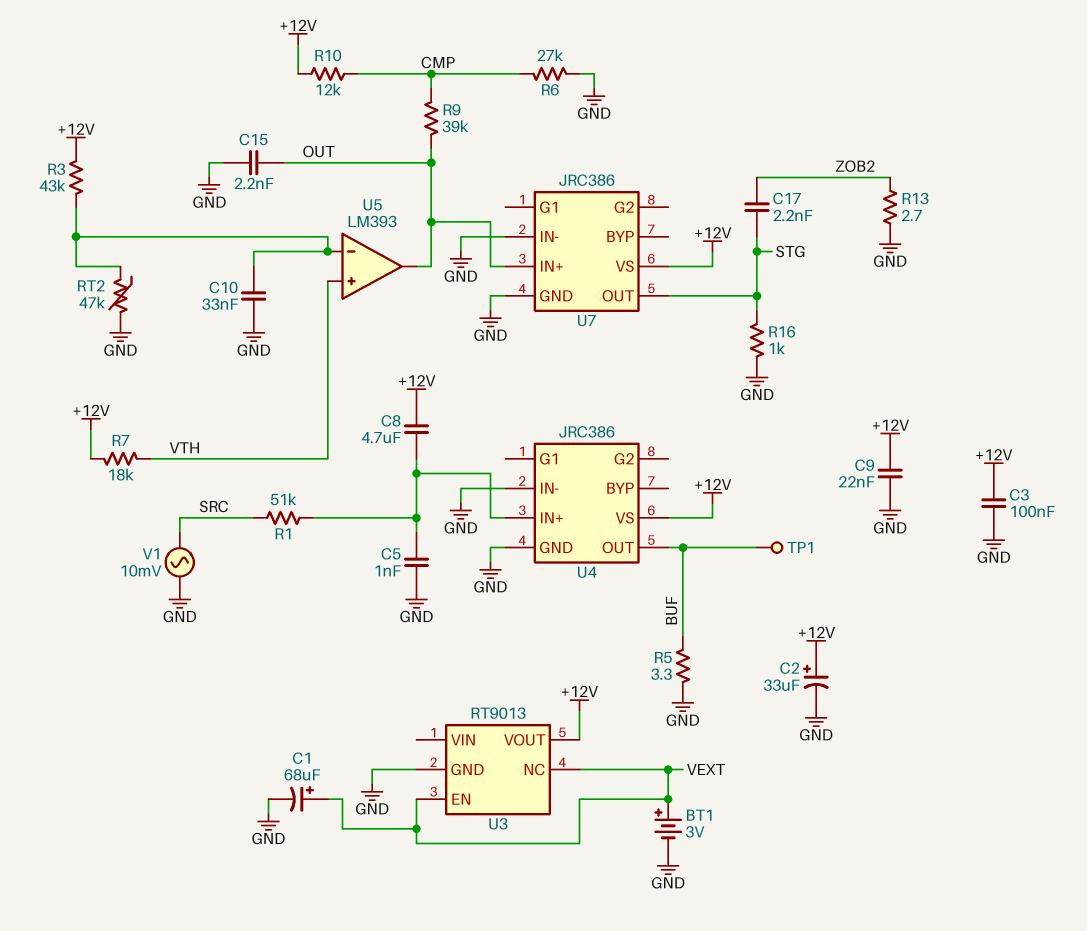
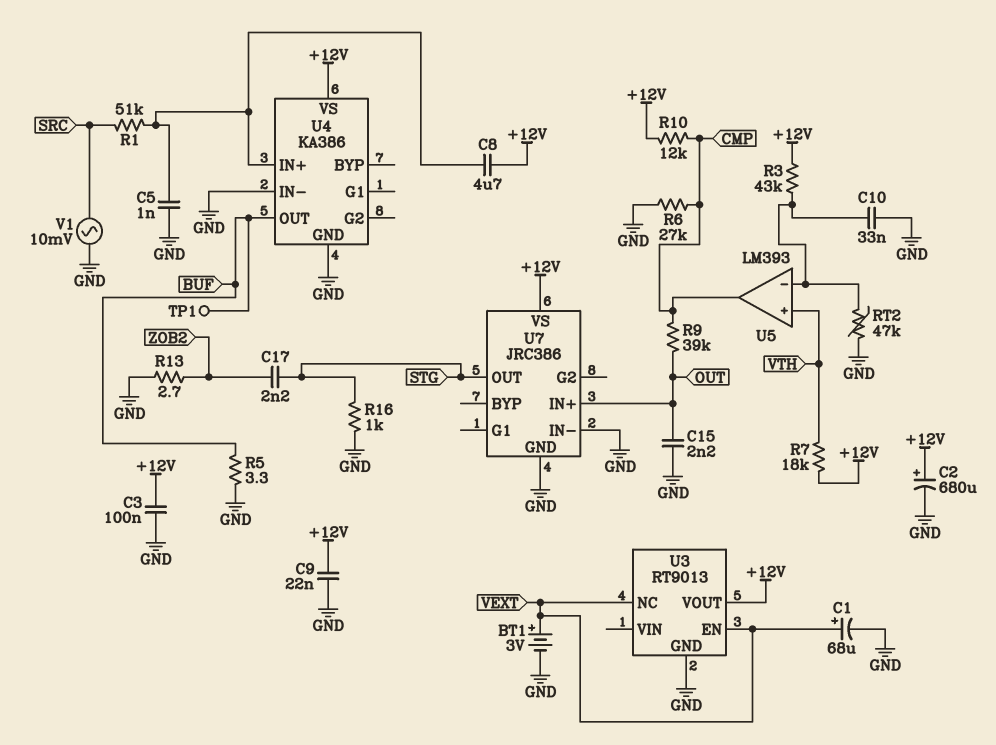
C2: 33uF (plus +12V, minus GND) -> 680uF (plus +12V, minus GND)
U4: JRC386 -> KA386
U5 pin out: OUT -> CMP

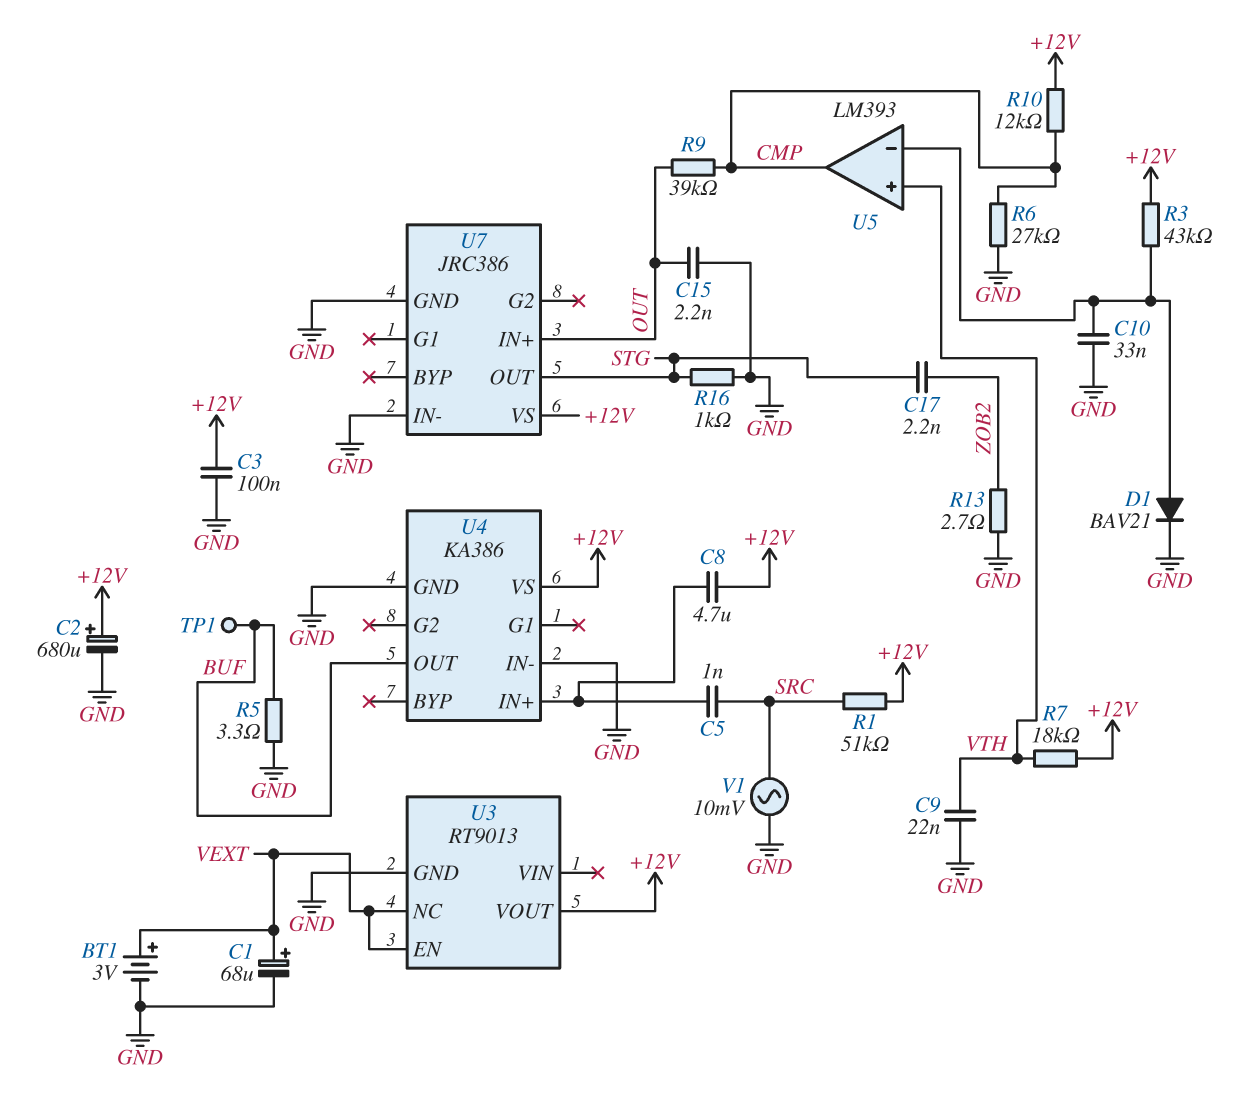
C5: 1nF (GND, U4/IN+) -> 1nF (SRC, U4/IN+)
C9: 22nF (+12V, GND) -> 22nF (GND, VTH)
D1: none -> diode BAV21 (A U5/in-, K GND)
R1: 51k (SRC, U4/IN+) -> 51k (+12V, SRC)
RT2: 47k (GND, U5/in-) -> none

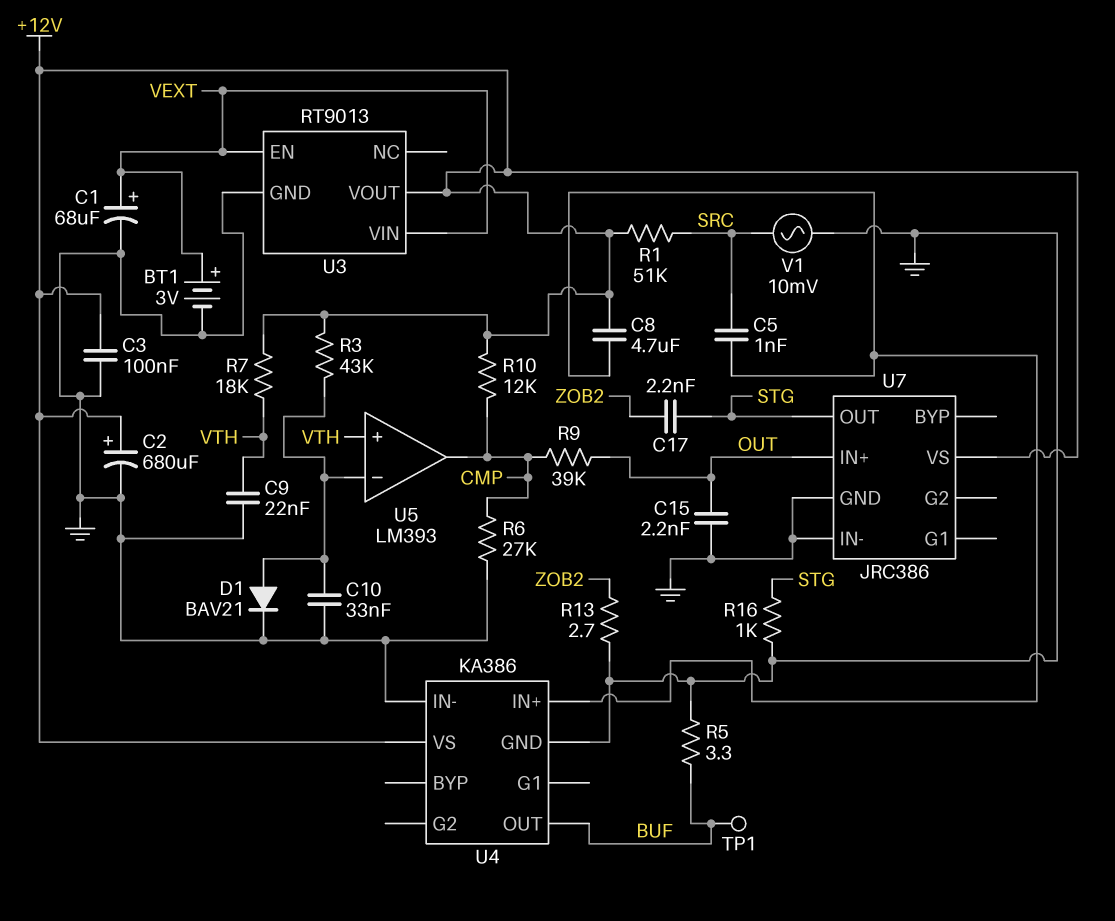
U3 pin NC: VEXT -> none
U3 pin VIN: none -> VEXT

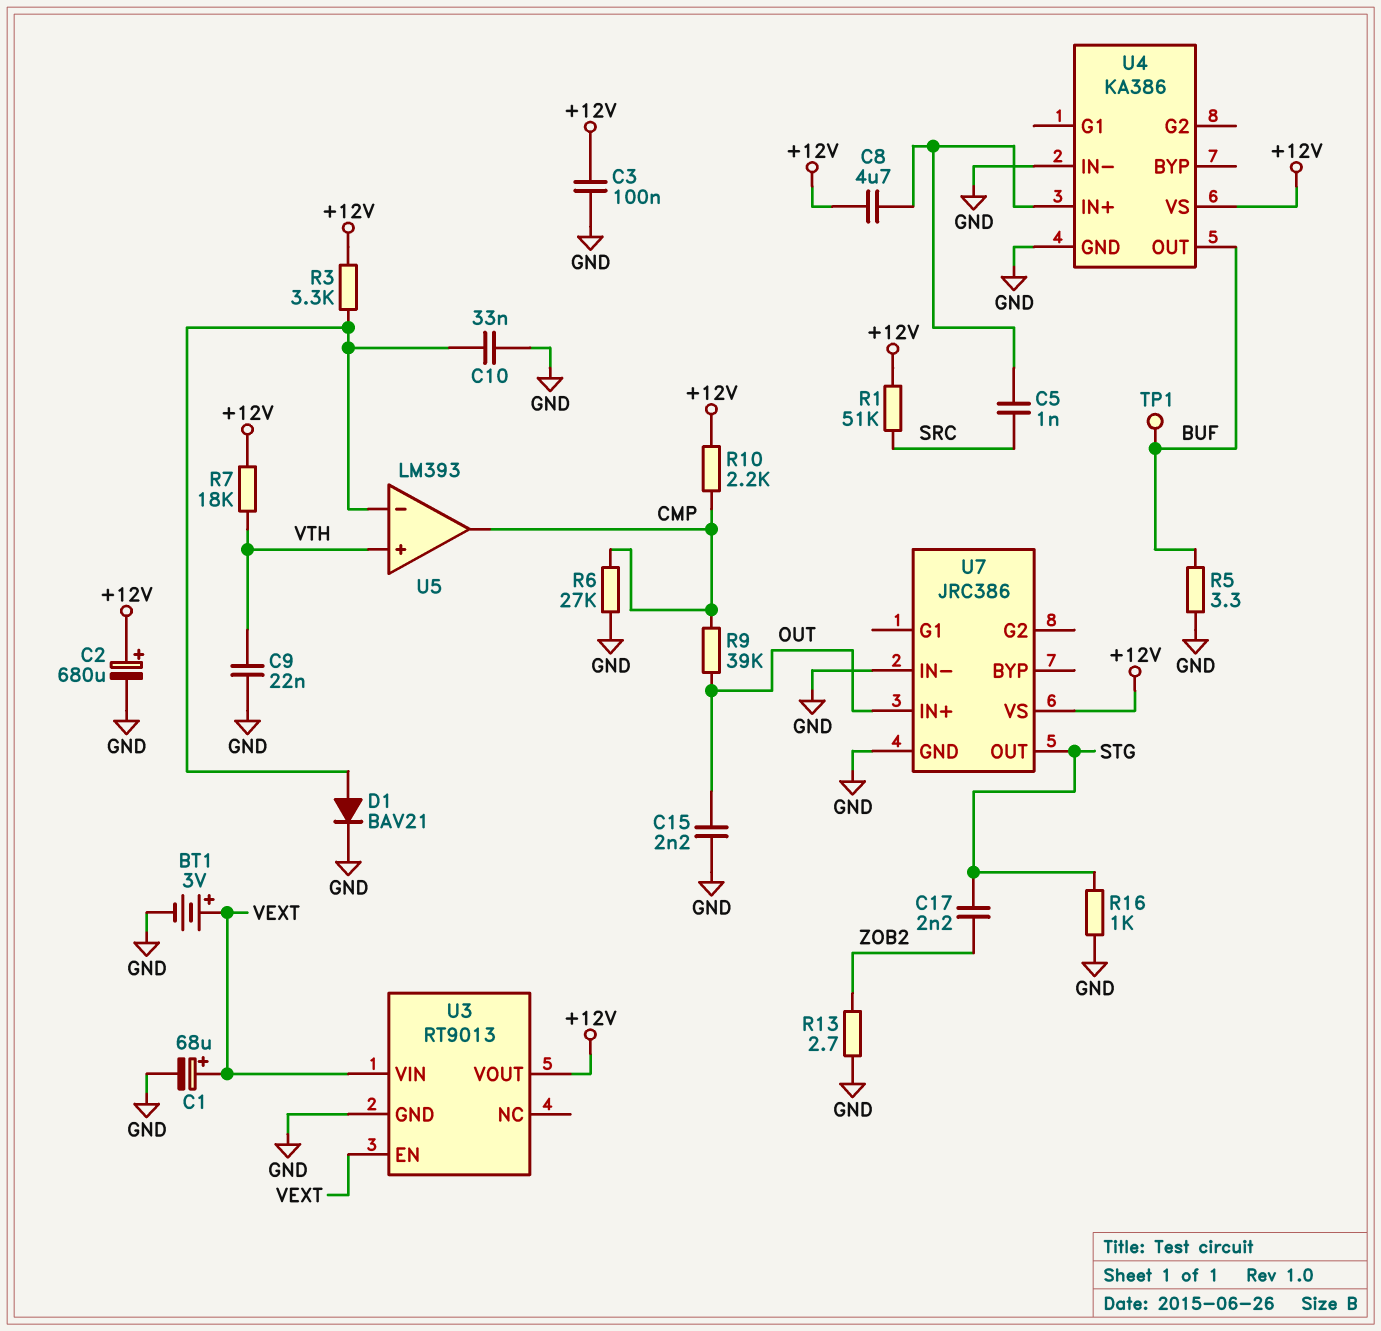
R3: 43k (+12V, U5/in-) -> 3.3k (+12V, U5/in-)
R10: 12k (+12V, CMP) -> 2.2k (+12V, CMP)
V1: AC 10mV (GND, SRC) -> none

